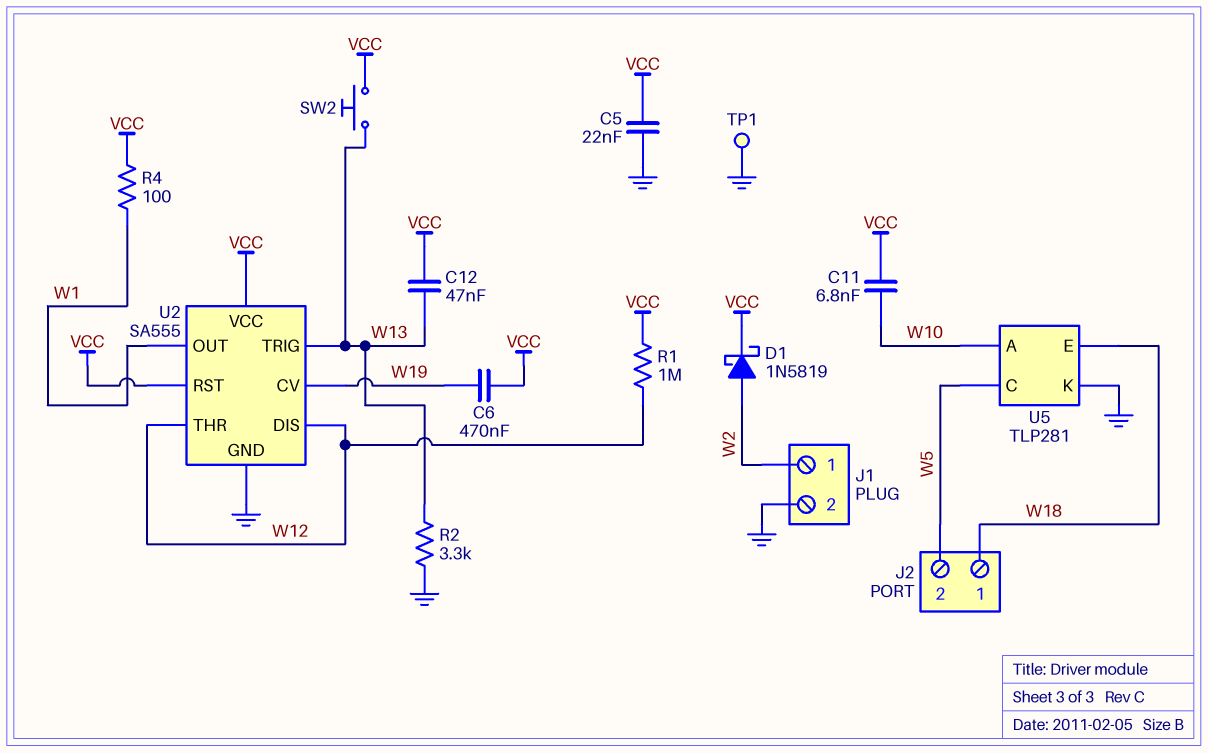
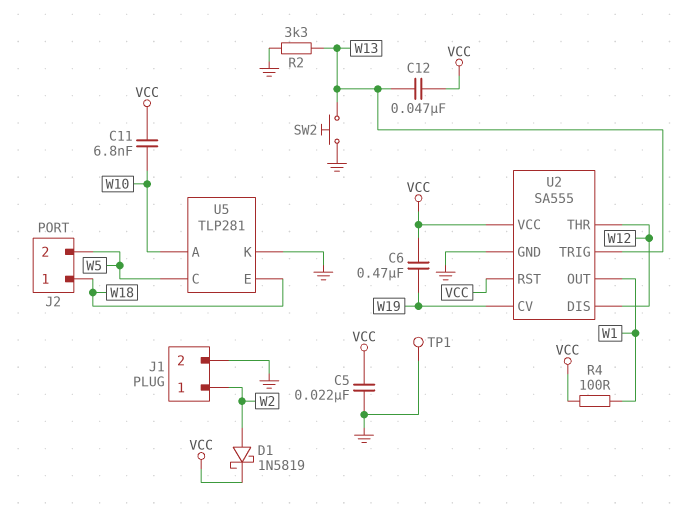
R1: 1M (VCC, W12) -> none
SW2: button (VCC, W13) -> button (GND, W13)

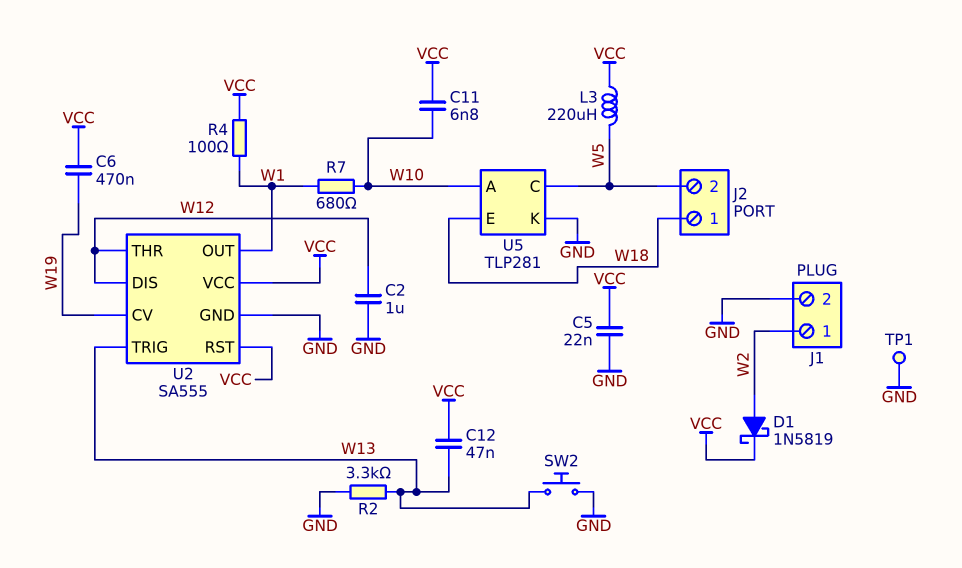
C2: none -> 1uF (GND, W12)
L3: none -> 220uH (VCC, W5)
R7: none -> 680 (W1, W10)

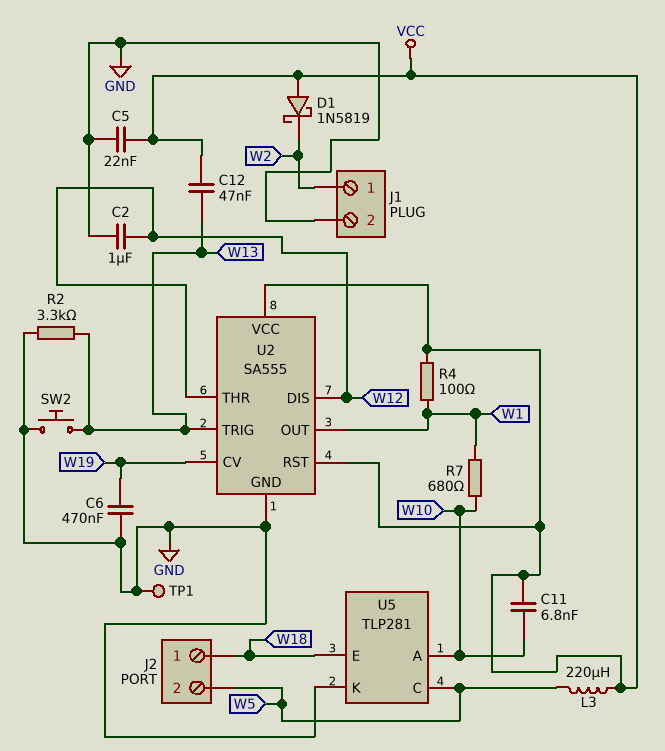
C6: 470nF (VCC, W19) -> 470nF (GND, W19)
D1: schottky 1N5819 (A W2, K VCC) -> schottky 1N5819 (A VCC, K W2)

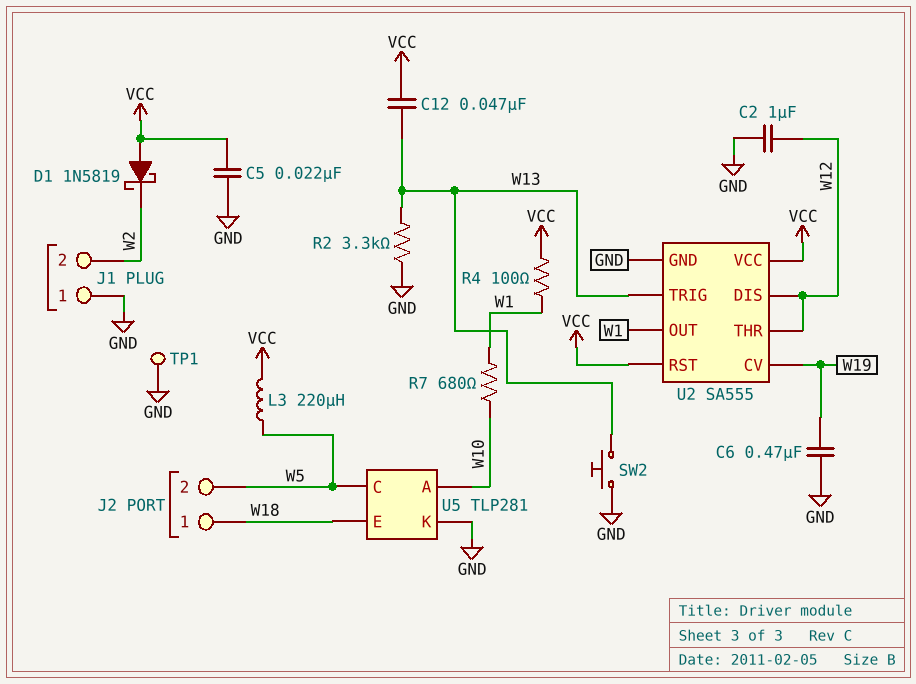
C11: 6.8nF (VCC, W10) -> none
J1 pin 1: W2 -> GND
J1 pin 2: GND -> W2

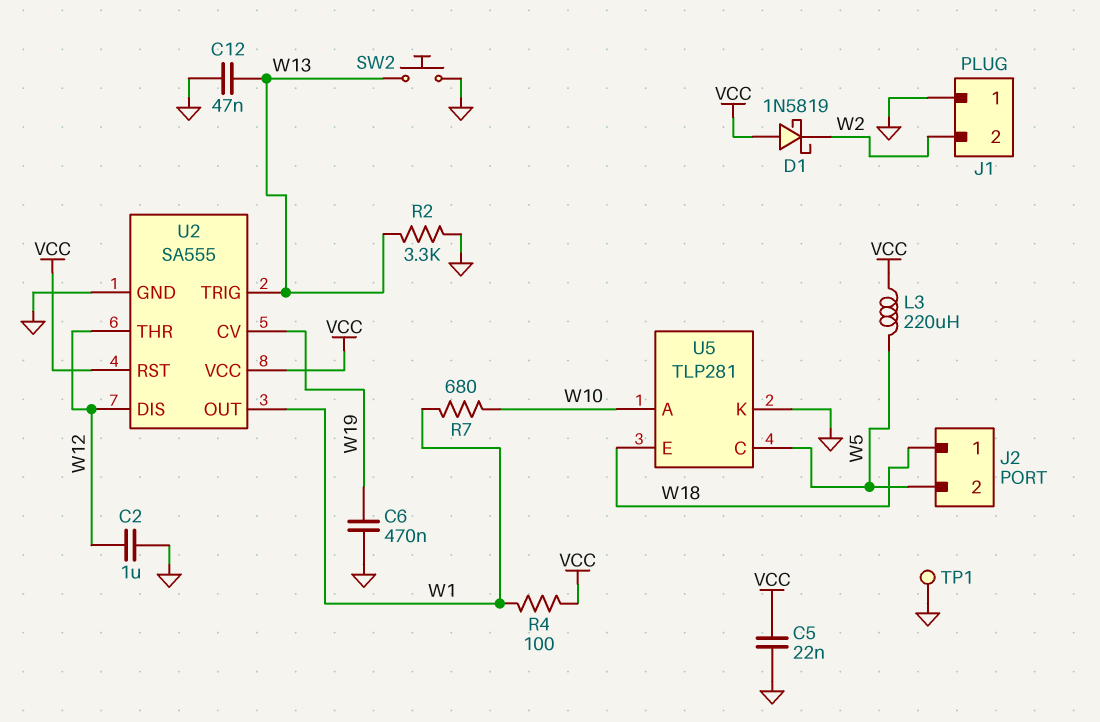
C12: 47nF (VCC, W13) -> 47nF (GND, W13)

